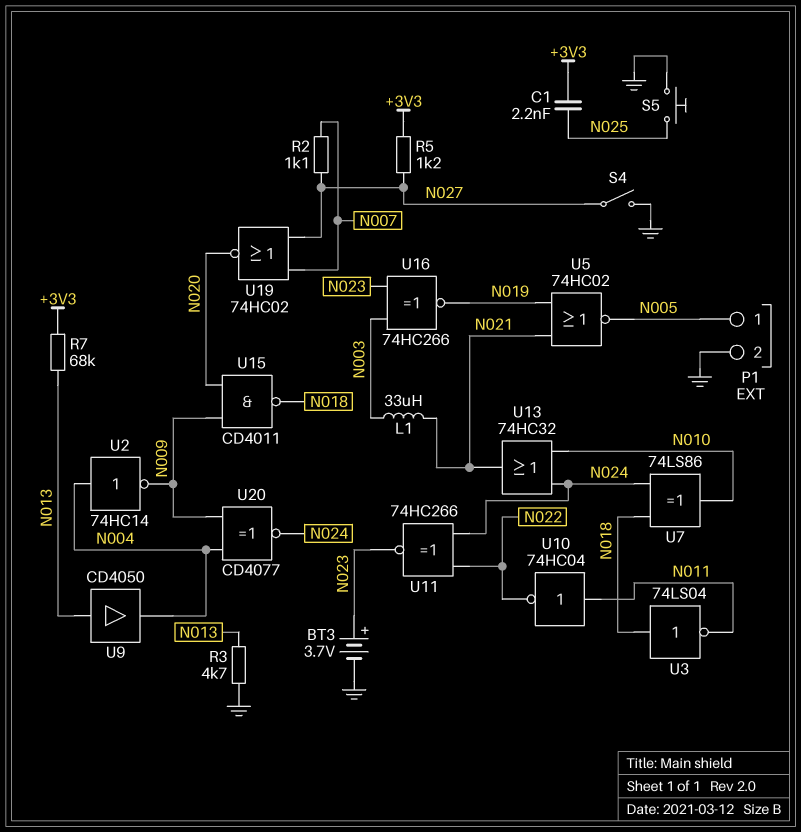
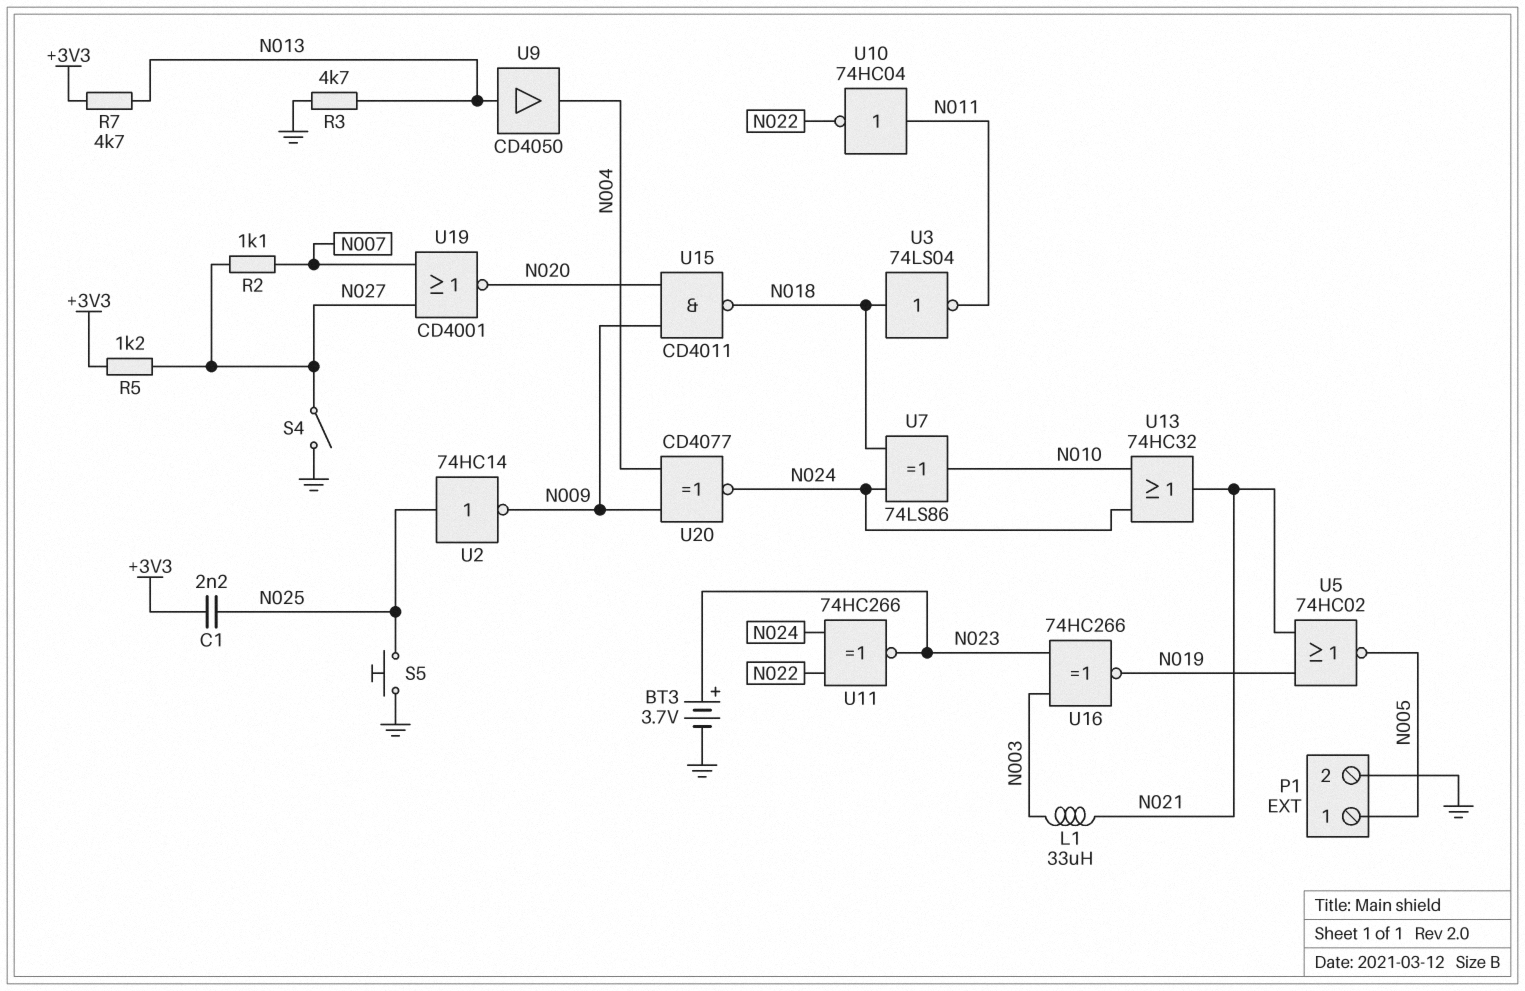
R7: 68k (+3V3, N013) -> 4.7k (+3V3, N013)
U2: NOT 74HC14 (in N004, out N009) -> NOT 74HC14 (in N025, out N009)
U19: NOR 74HC02 (in N007, in N027, out N020) -> NOR CD4001 (in N007, in N027, out N020)

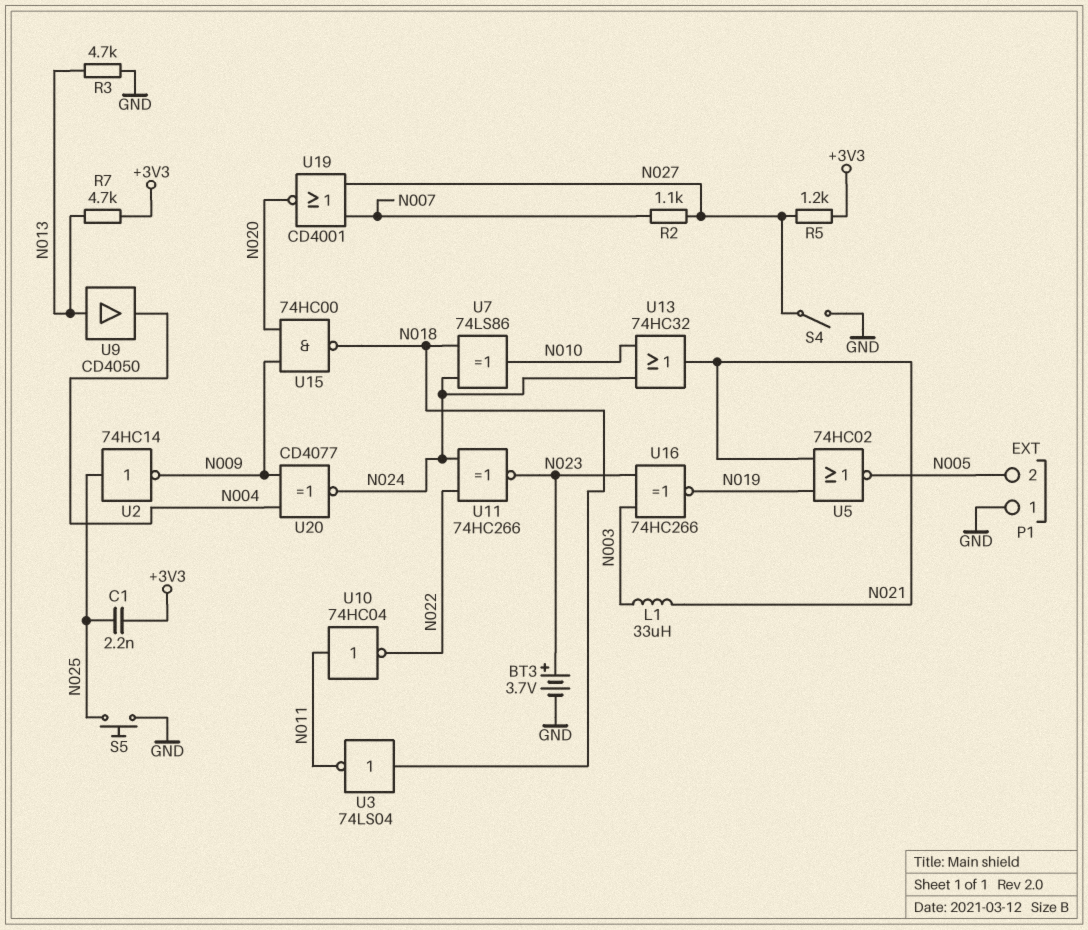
P1 pin 1: N005 -> GND
P1 pin 2: GND -> N005
U15: NAND CD4011 (in N009, in N020, out N018) -> NAND 74HC00 (in N009, in N020, out N018)

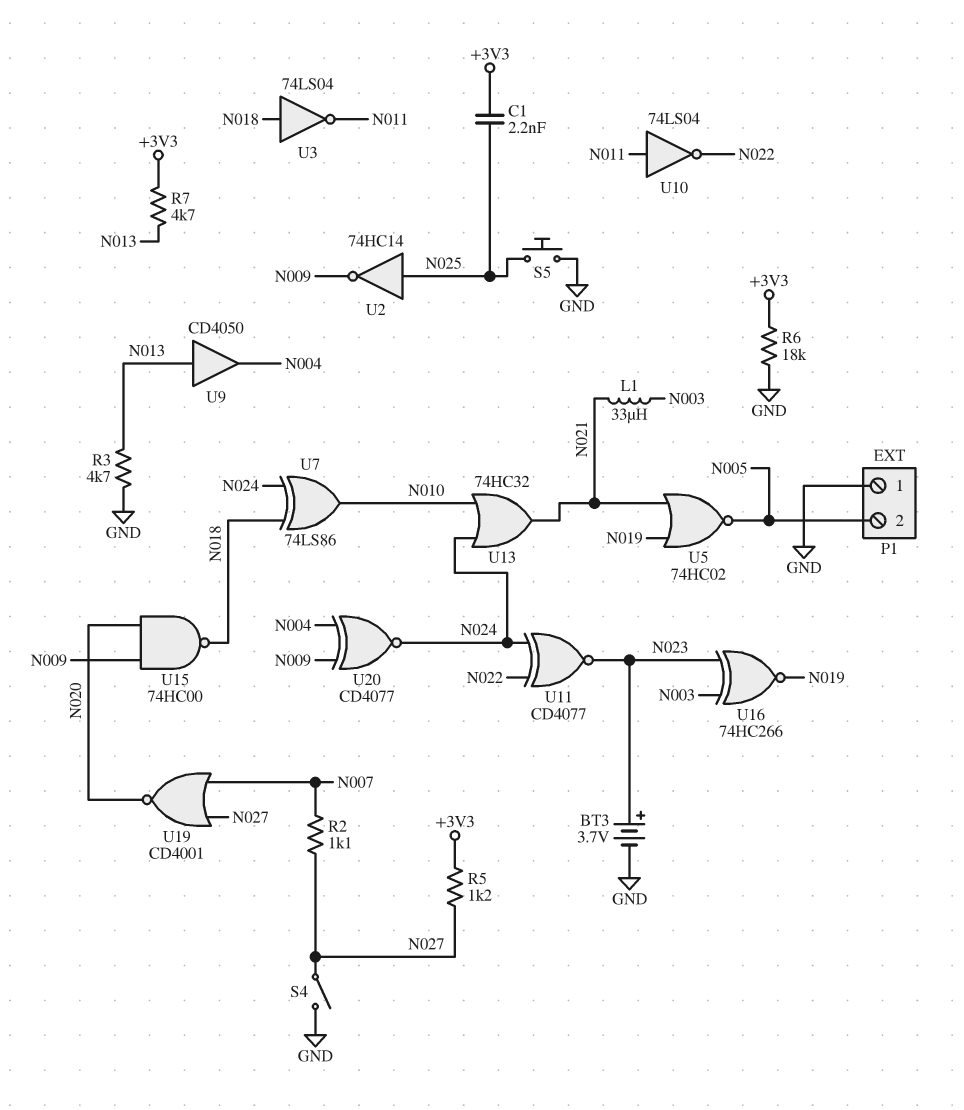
R6: none -> 18k (+3V3, GND)
U10: NOT 74HC04 (in N011, out N022) -> NOT 74LS04 (in N011, out N022)
U11: XNOR 74HC266 (in N022, in N024, out N023) -> XNOR CD4077 (in N022, in N024, out N023)

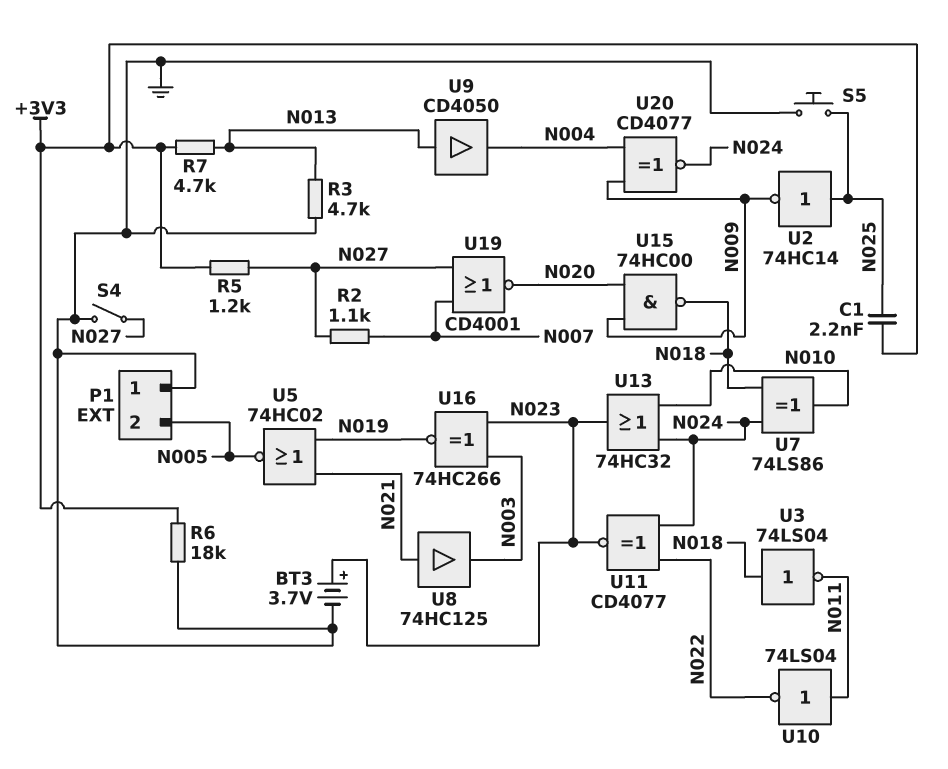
L1: 33uH (N003, N021) -> none
U8: none -> buffer 74HC125 (in N021, out N003)
U13: OR 74HC32 (in N010, in N024, out N021) -> OR 74HC32 (in N010, in N024, out N023)

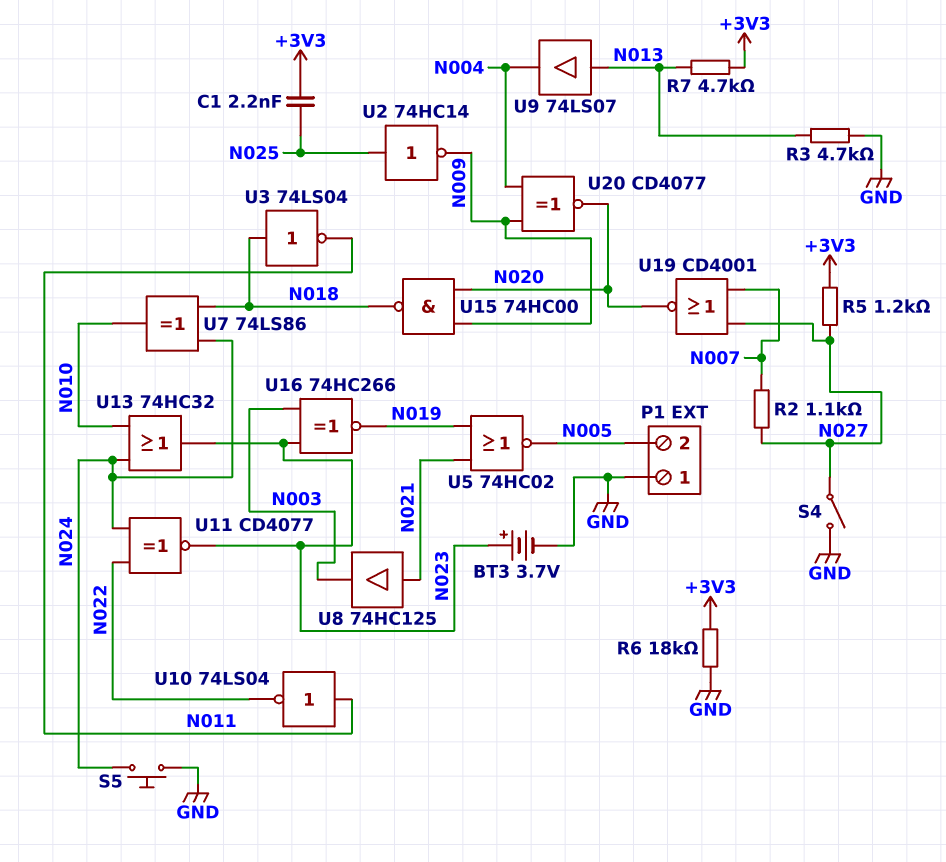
S5: button (GND, N025) -> button (GND, N024)
U9: buffer CD4050 (in N013, out N004) -> buffer 74LS07 (in N013, out N004)
U20: XNOR CD4077 (in N004, in N009, out N024) -> XNOR CD4077 (in N004, in N009, out N020)

